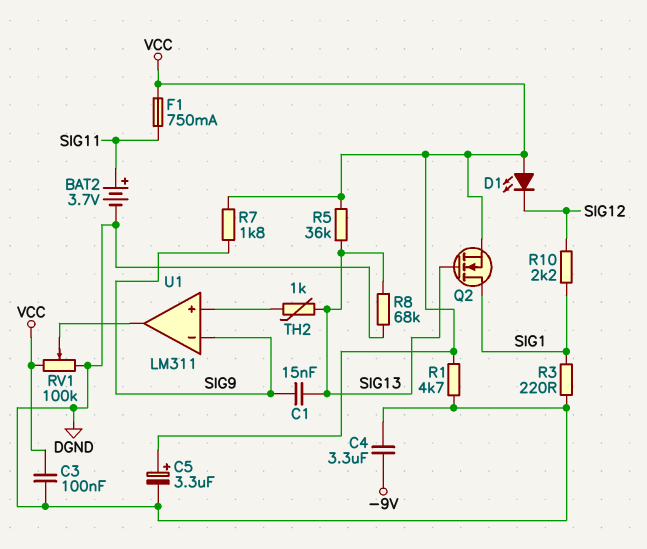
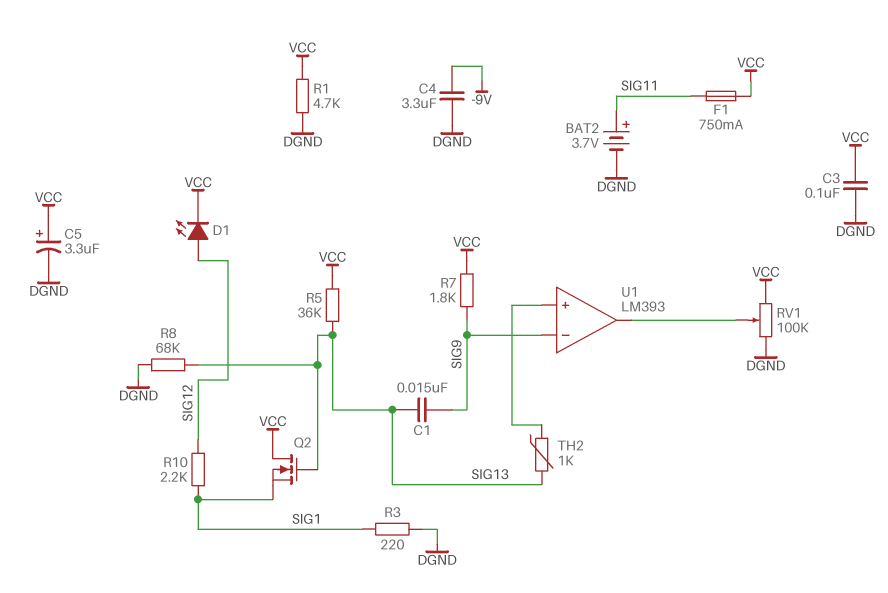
D1: LED (A VCC, K SIG12) -> LED (A SIG12, K VCC)
Q2: NMOS (G SIG13, D SIG1, S VCC) -> NMOS (G SIG13, D VCC, S SIG1)
U1: LM311 -> LM393

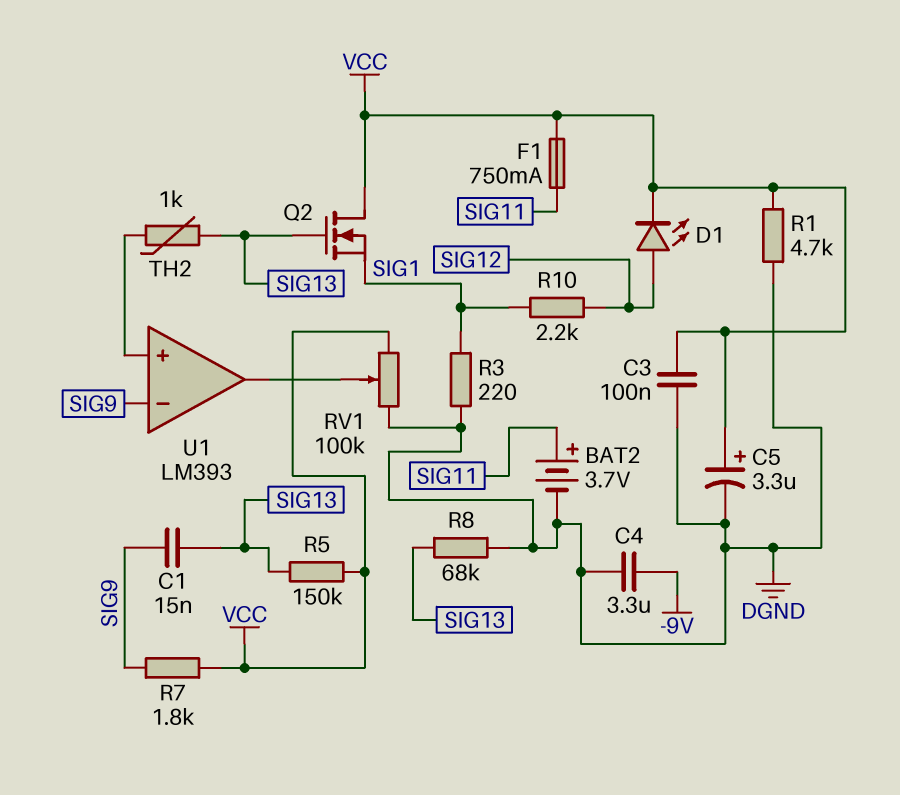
R5: 36k (SIG13, VCC) -> 150k (SIG13, VCC)

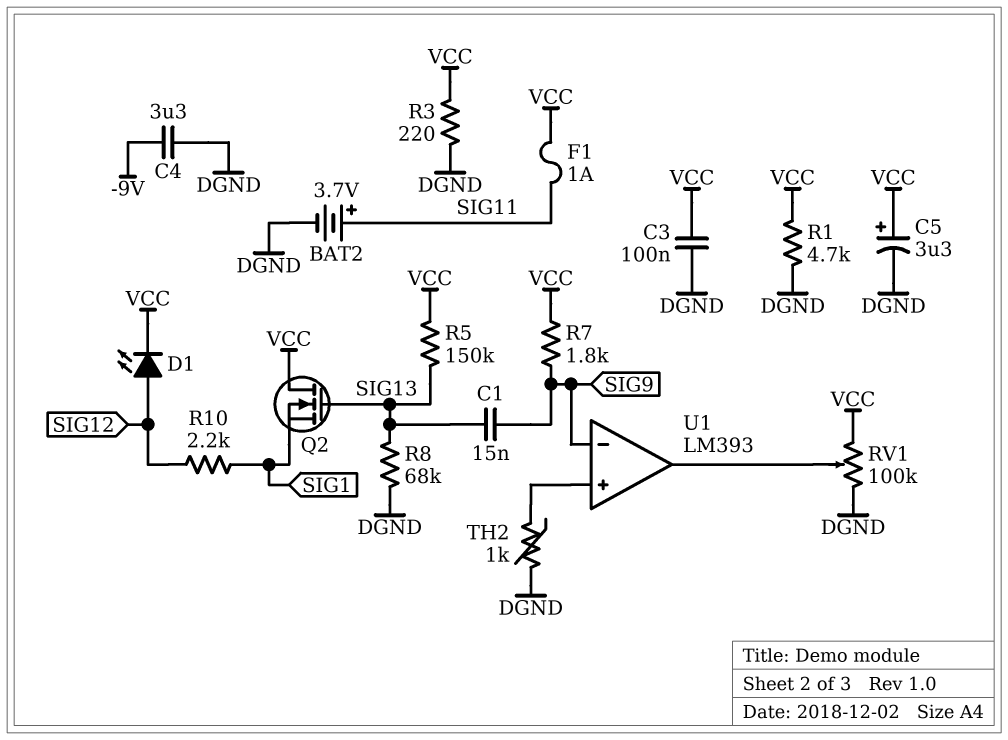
F1: 750mA (SIG11, VCC) -> 1A (SIG11, VCC)
R3: 220 (DGND, SIG1) -> 220 (DGND, VCC)
TH2: 1k (SIG13, U1/in+) -> 1k (DGND, U1/in+)

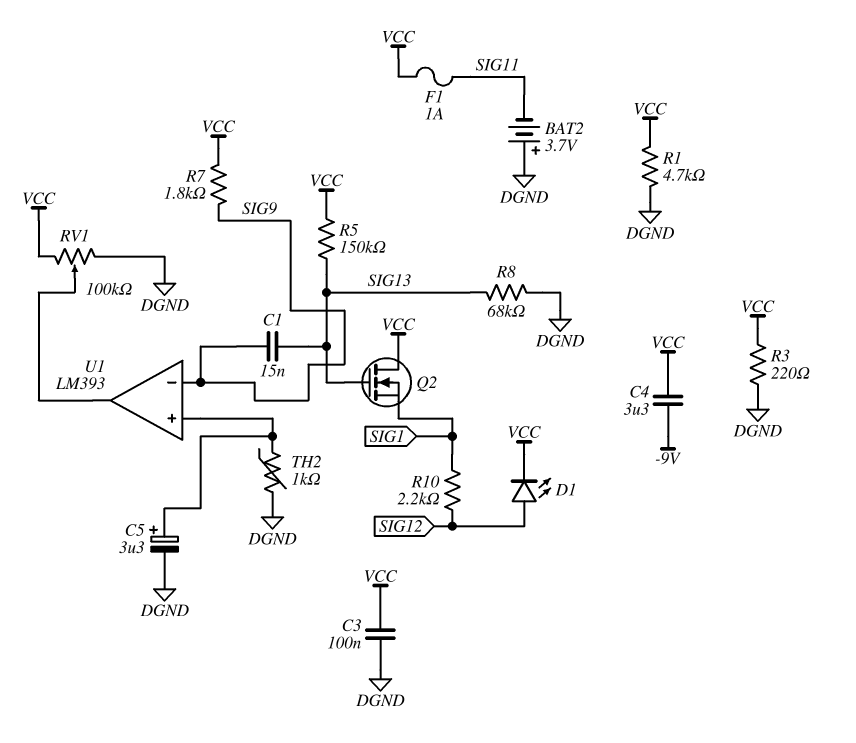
BAT2: 3.7V (plus SIG11, minus DGND) -> 3.7V (plus DGND, minus SIG11)
C4: 3.3uF (-9V, DGND) -> 3.3uF (-9V, VCC)
C5: 3.3uF (plus VCC, minus DGND) -> 3.3uF (plus U1/in+, minus DGND)

